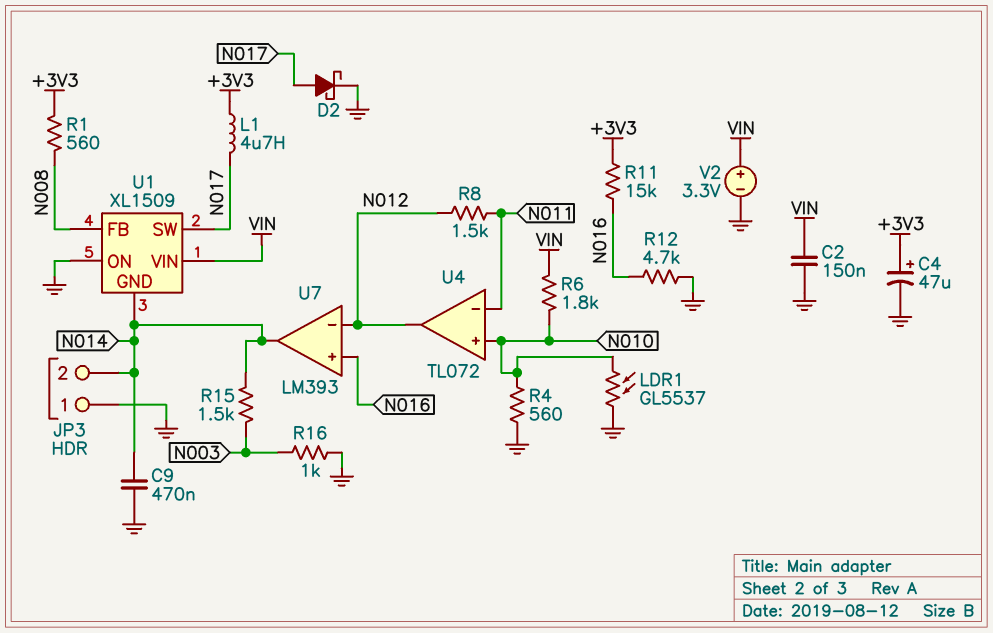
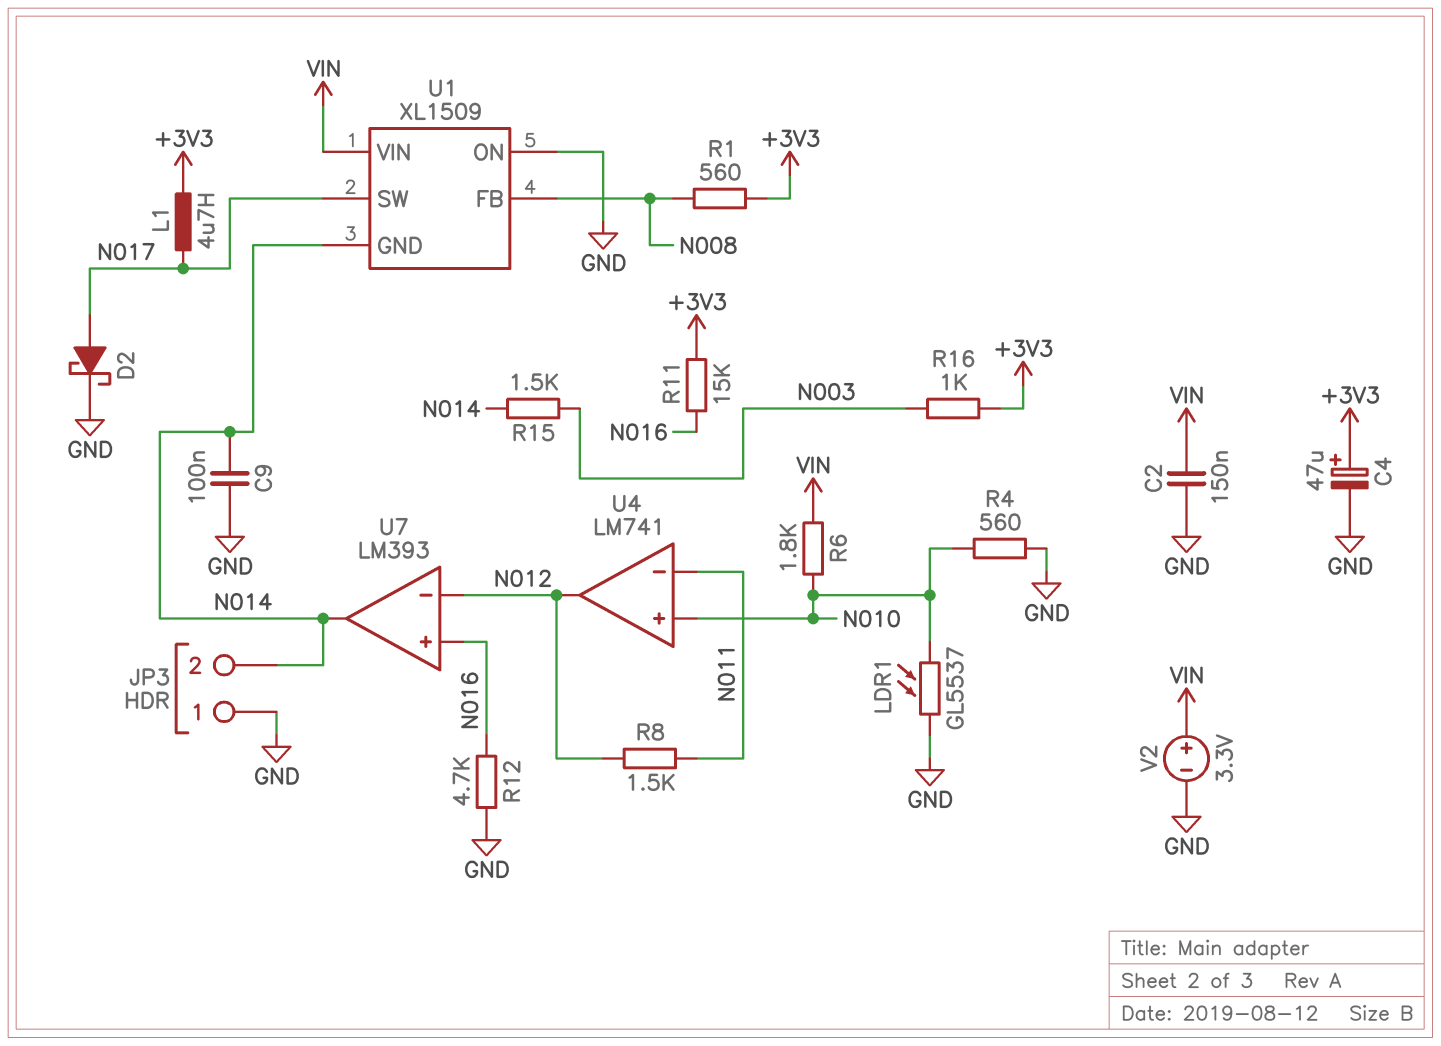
C9: 470nF (GND, N014) -> 100nF (GND, N014)
R16: 1k (GND, N003) -> 1k (+3V3, N003)
U4: TL072 -> LM741

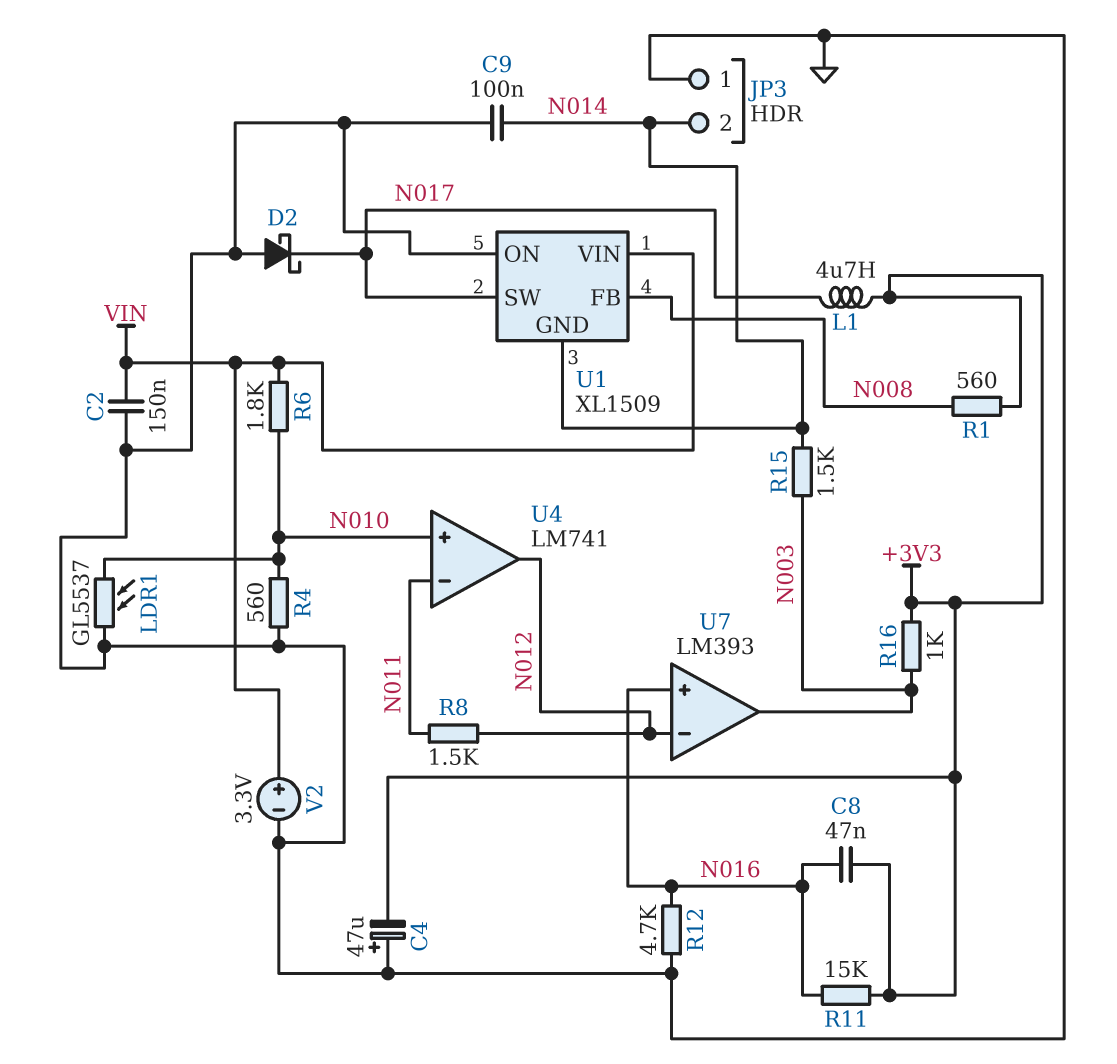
C4: 47uF (plus +3V3, minus GND) -> 47uF (plus GND, minus +3V3)
C8: none -> 47nF (+3V3, N016)
D2: schottky (A N017, K GND) -> schottky (A GND, K N017)
U7 pin out: N014 -> N003

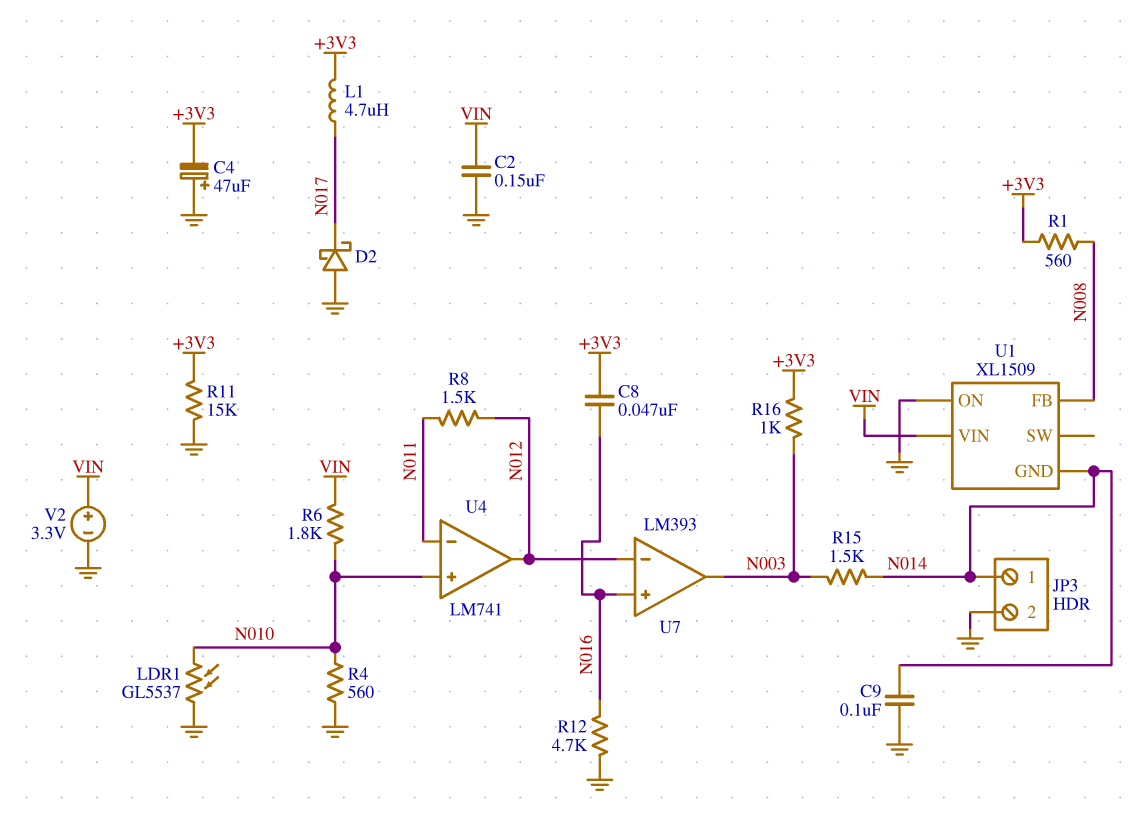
JP3 pin 1: GND -> N014
JP3 pin 2: N014 -> GND
R11: 15k (+3V3, N016) -> 15k (+3V3, GND)
U1 pin SW: N017 -> none

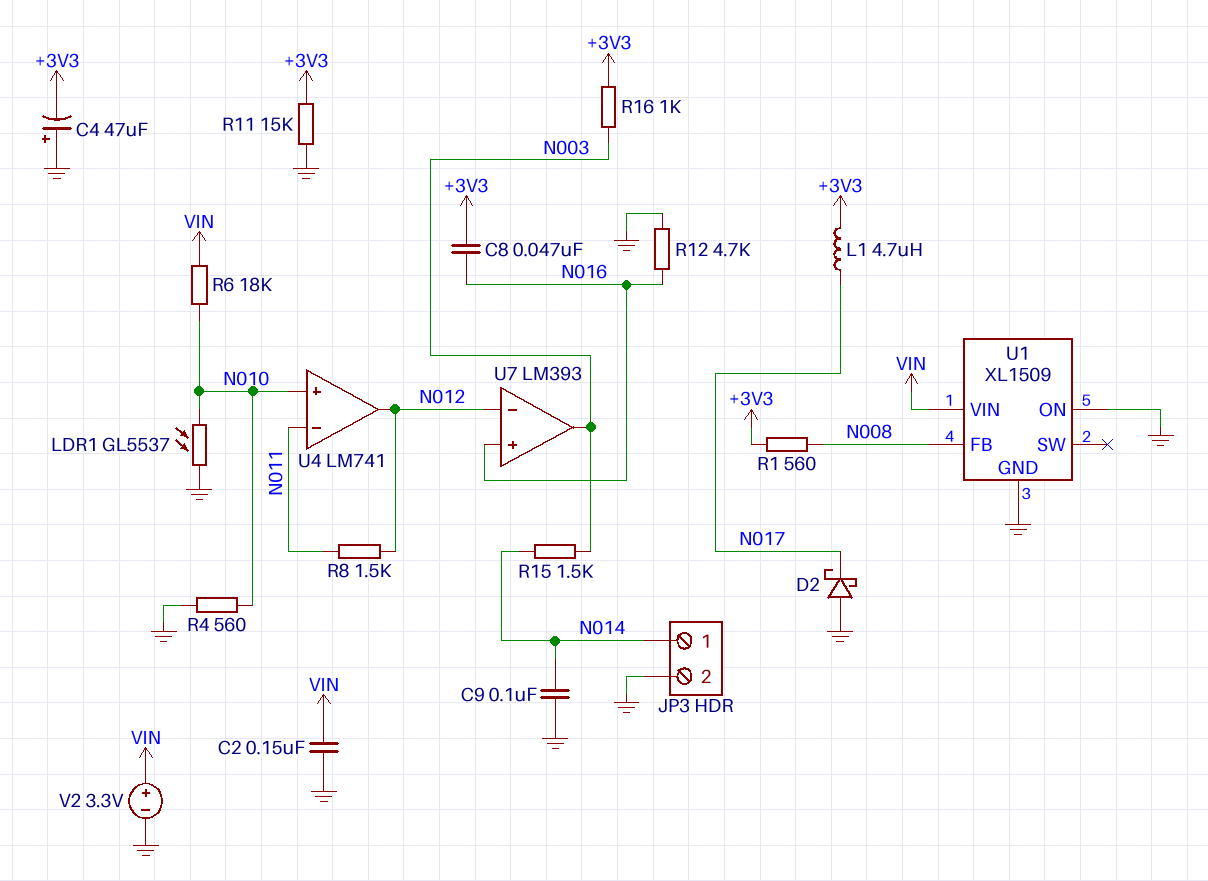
R6: 1.8k (N010, VIN) -> 18k (N010, VIN)
U1 pin GND: N014 -> GND

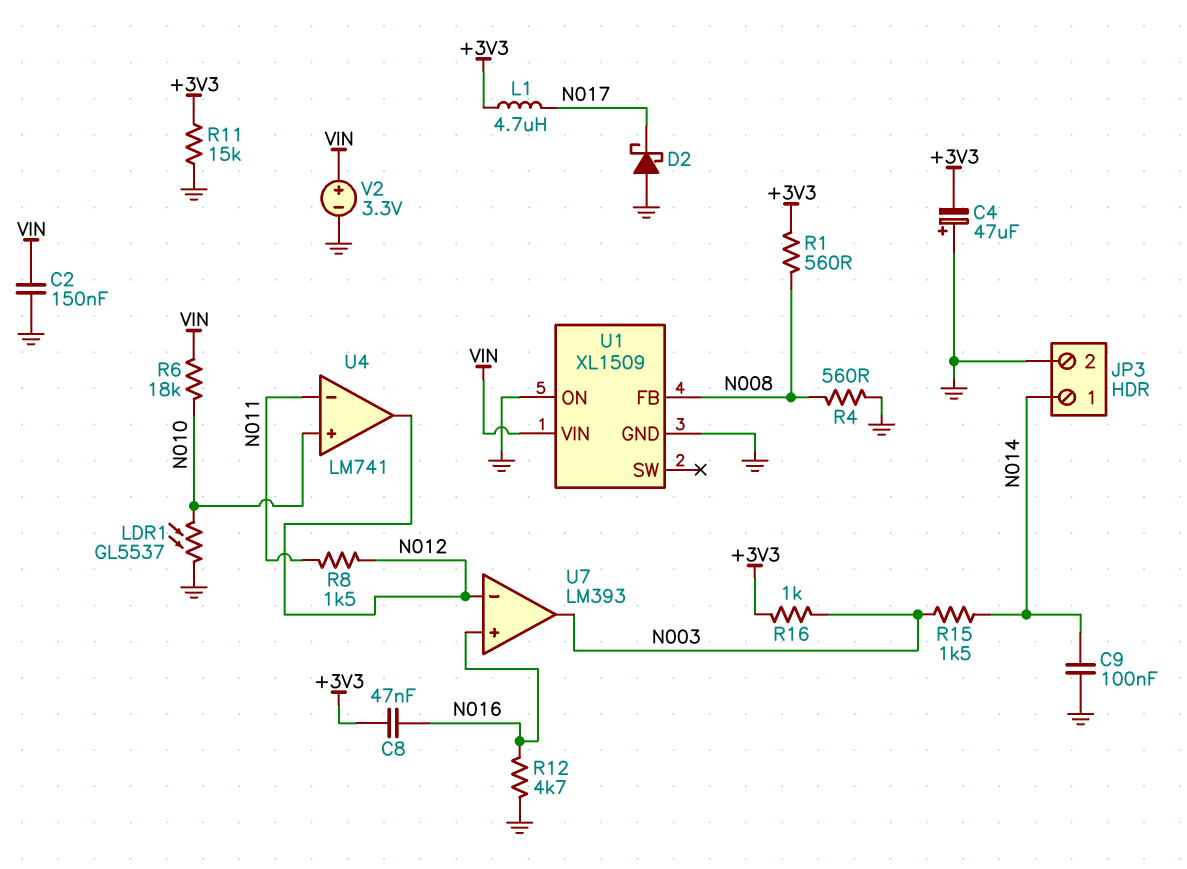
R4: 560 (GND, N010) -> 560 (GND, N008)

